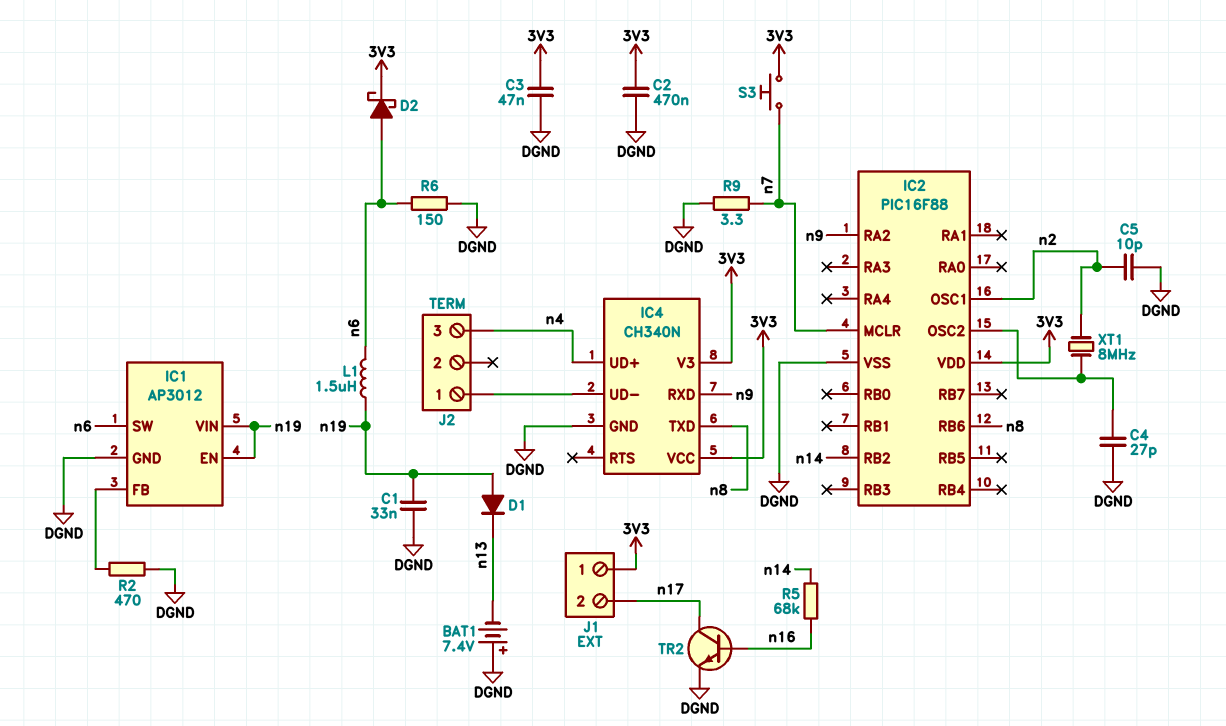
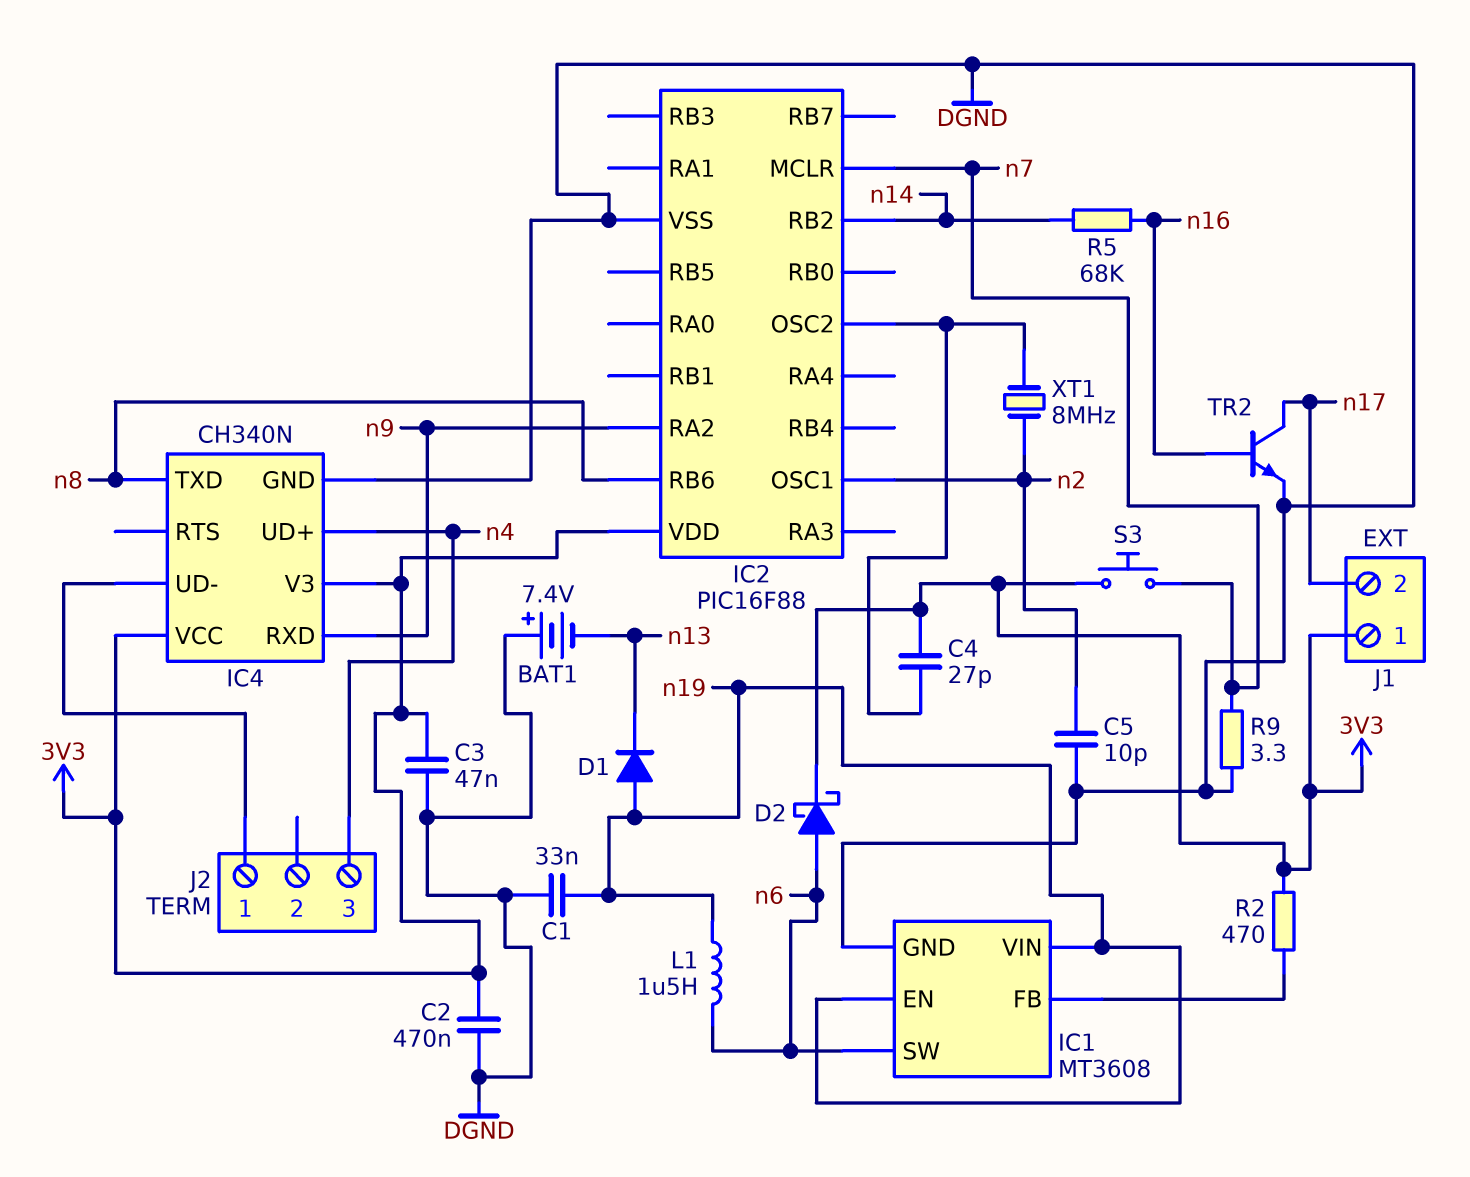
C4: 27pF (DGND, IC2/OSC2) -> 27pF (3V3, IC2/OSC2)
IC1: AP3012 -> MT3608
R2: 470 (DGND, IC1/FB) -> 470 (3V3, IC1/FB)
R6: 150 (DGND, n6) -> none

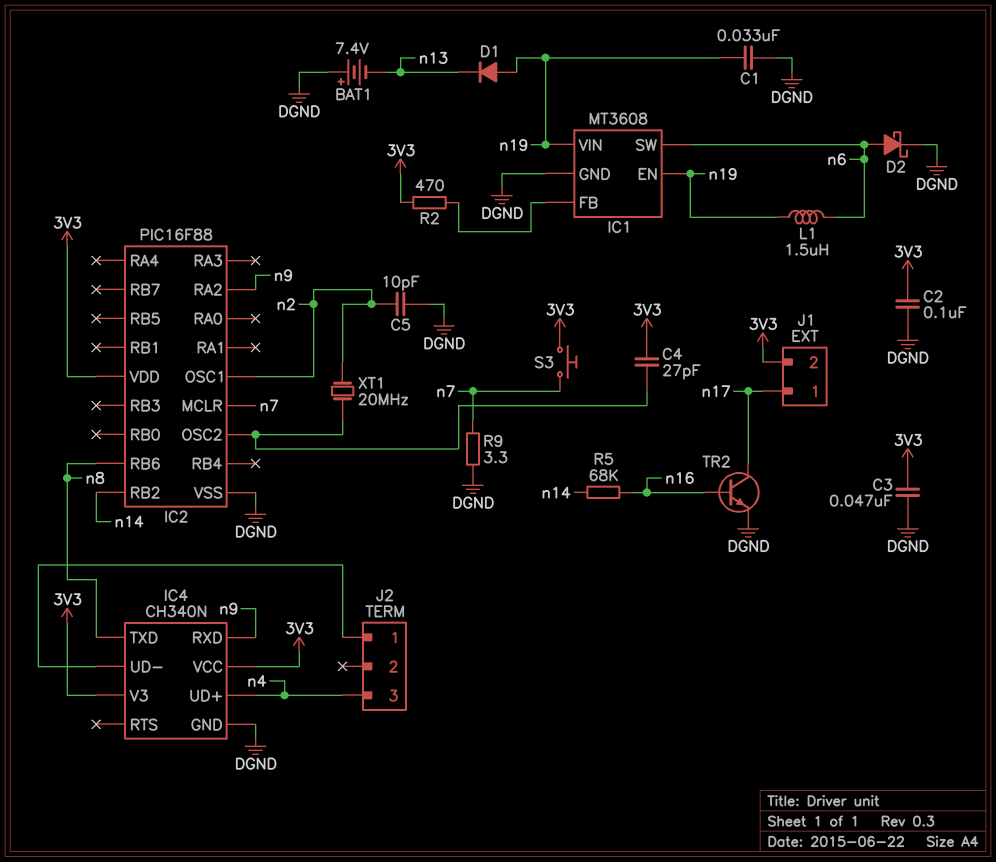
C2: 470nF (3V3, DGND) -> 100nF (3V3, DGND)
D2: schottky (A n6, K 3V3) -> schottky (A n6, K DGND)
J1 pin 1: 3V3 -> n17
J1 pin 2: n17 -> 3V3
XT1: 8MHz (IC2/OSC2, n2) -> 20MHz (IC2/OSC2, n2)

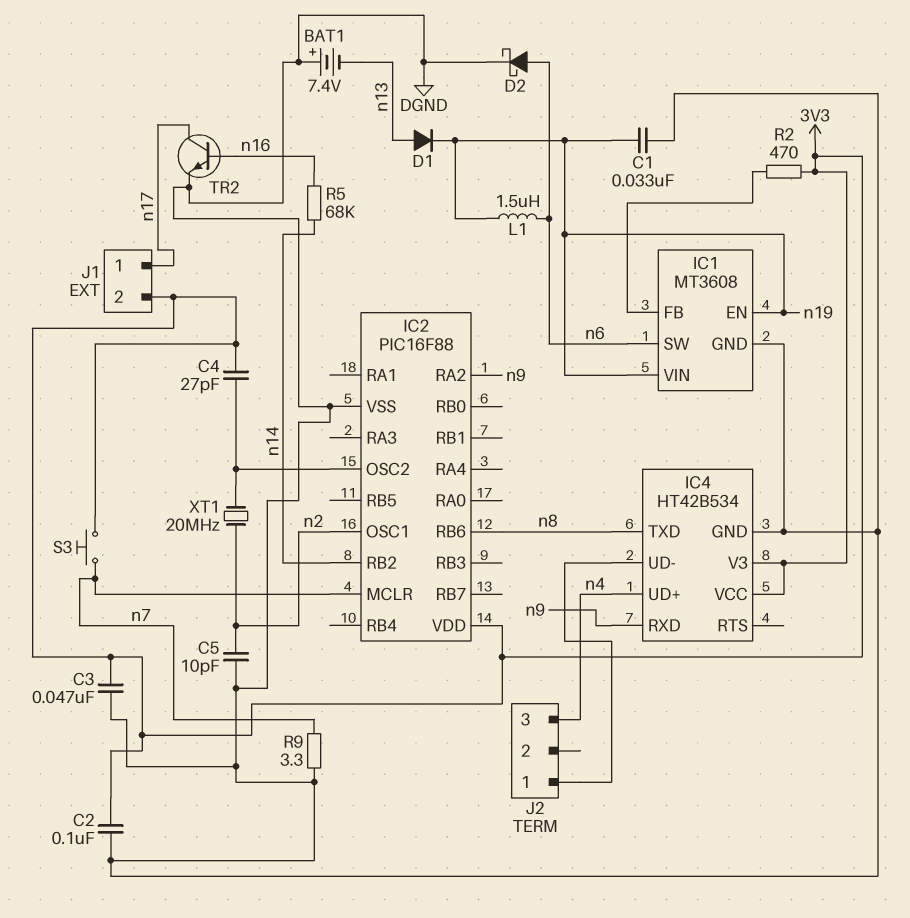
D1: diode (A n19, K n13) -> diode (A n13, K n19)
IC4: CH340N -> HT42B534

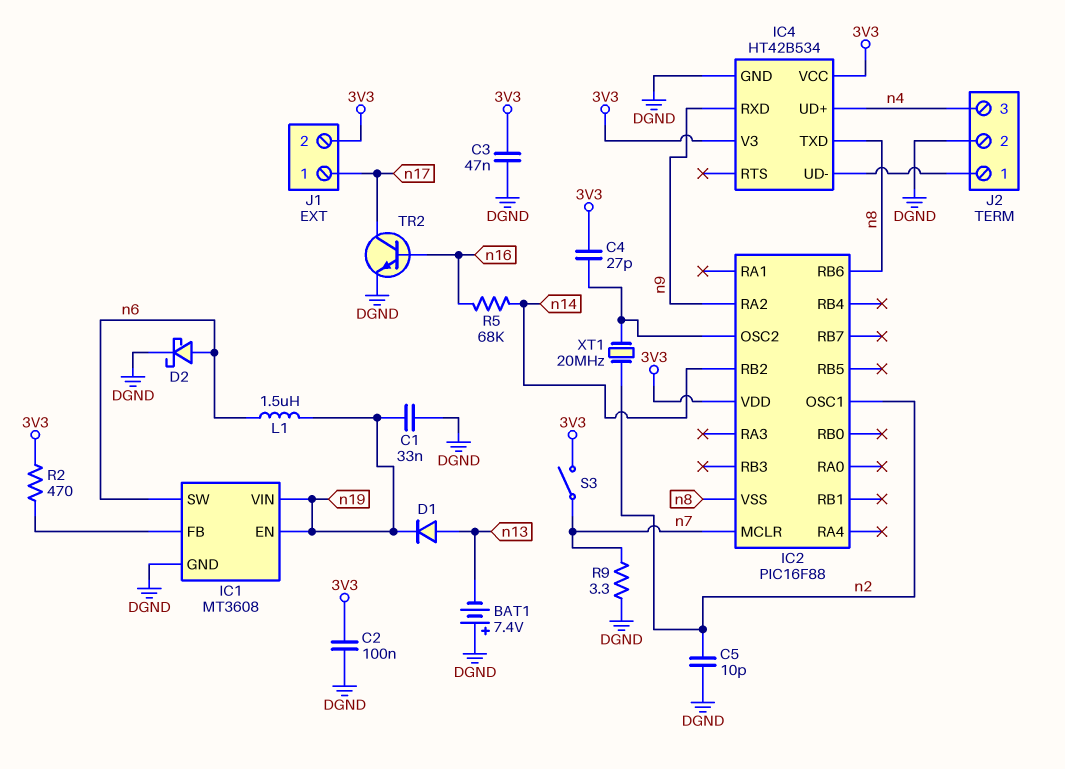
IC2 pin VSS: DGND -> n8
J2 pin 2: none -> DGND
S3: button (3V3, n7) -> switch (3V3, n7)

